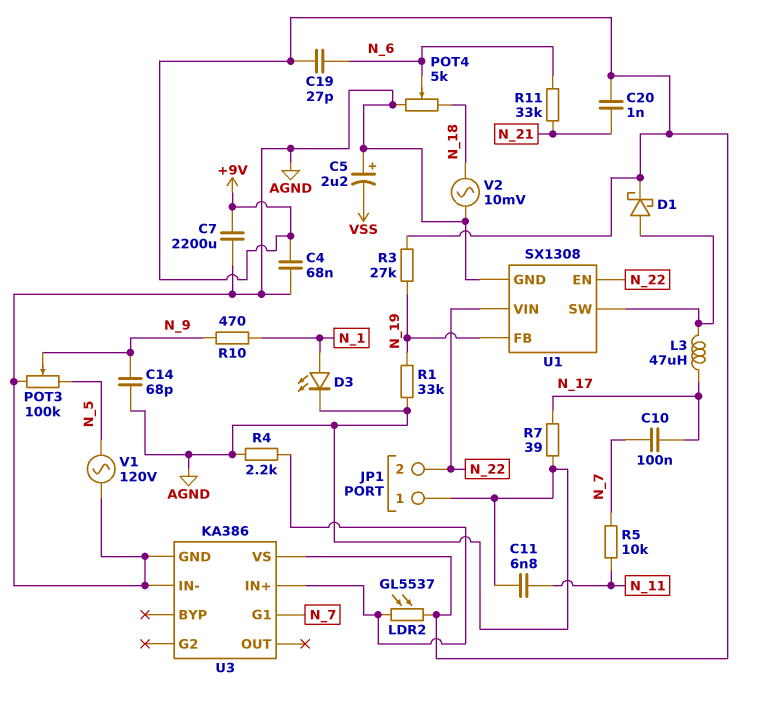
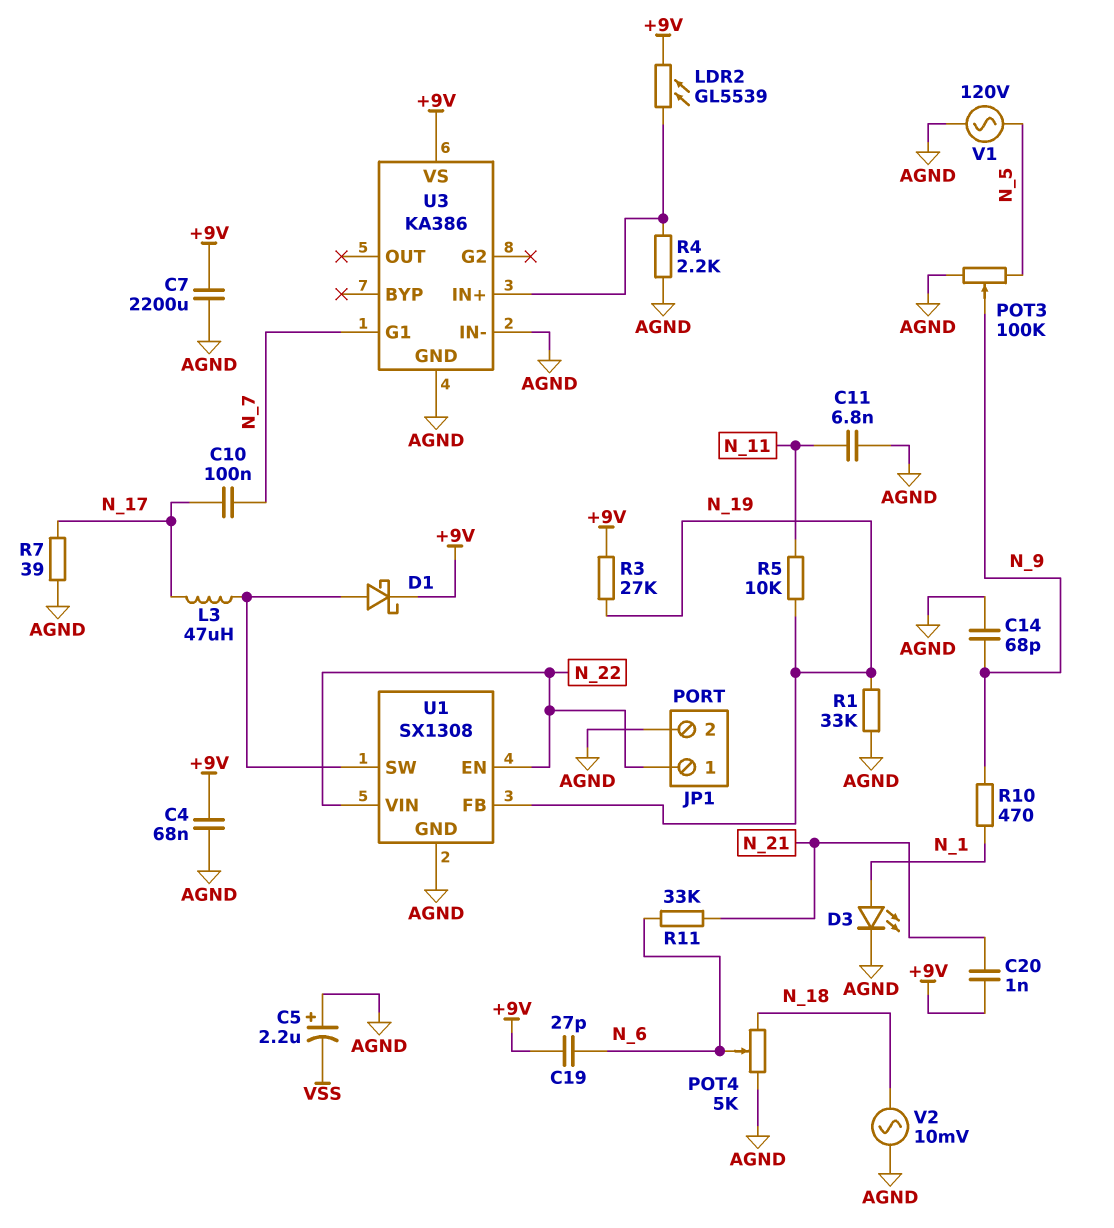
JP1 pin 1: AGND -> N_22
JP1 pin 2: N_22 -> AGND
LDR2: GL5537 (+9V, U3/IN+) -> GL5539 (+9V, U3/IN+)
R5: 10k (N_7, N_11) -> 10k (N_11, N_19)

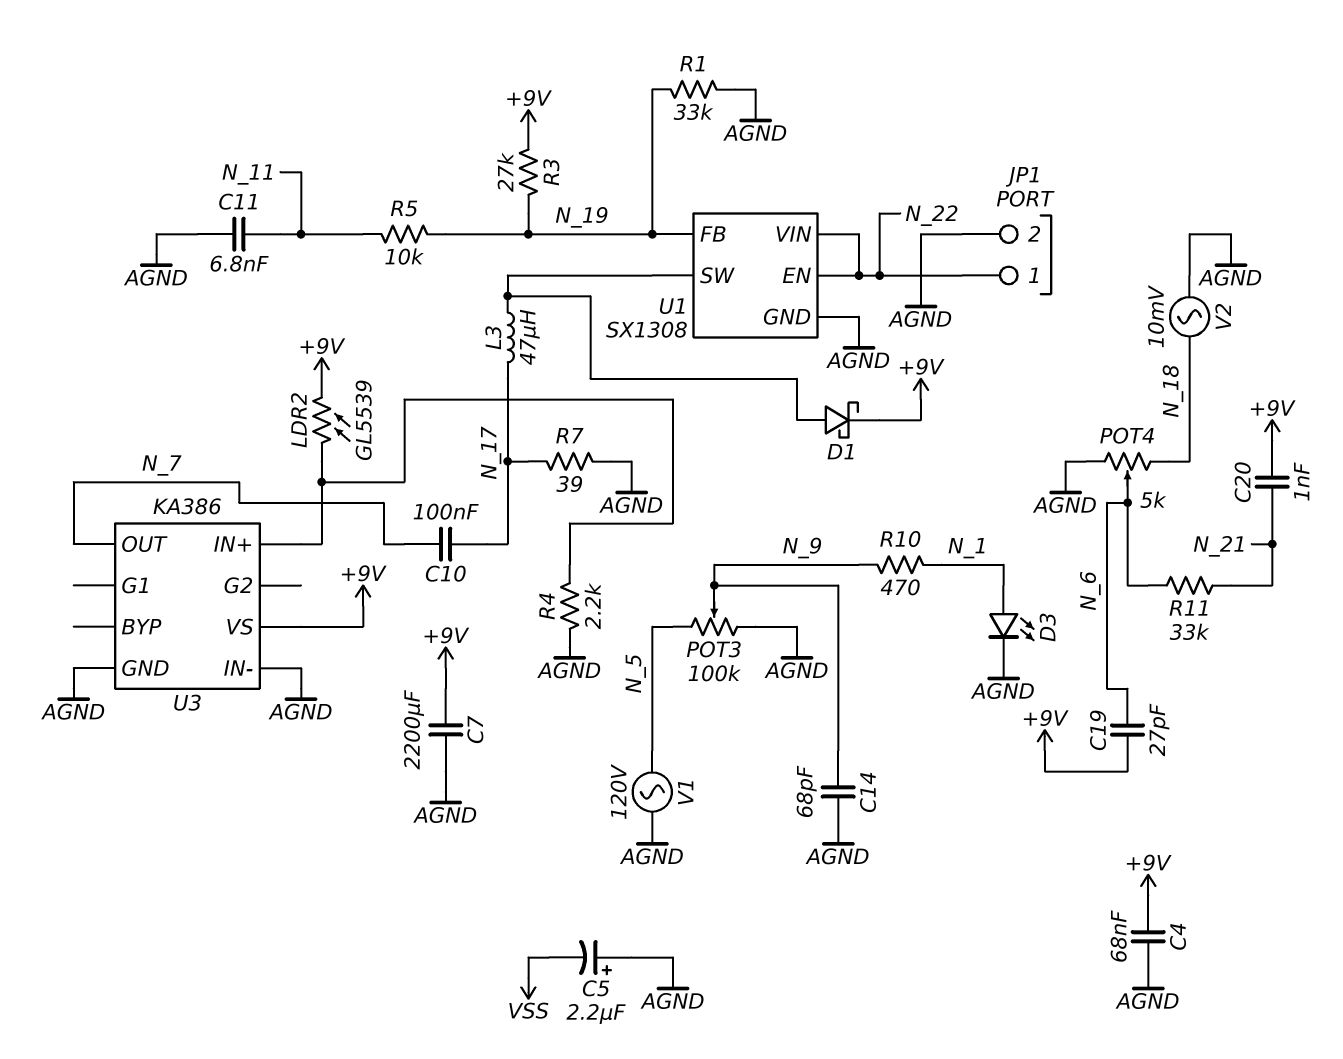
U3 pin G1: N_7 -> none
U3 pin OUT: none -> N_7

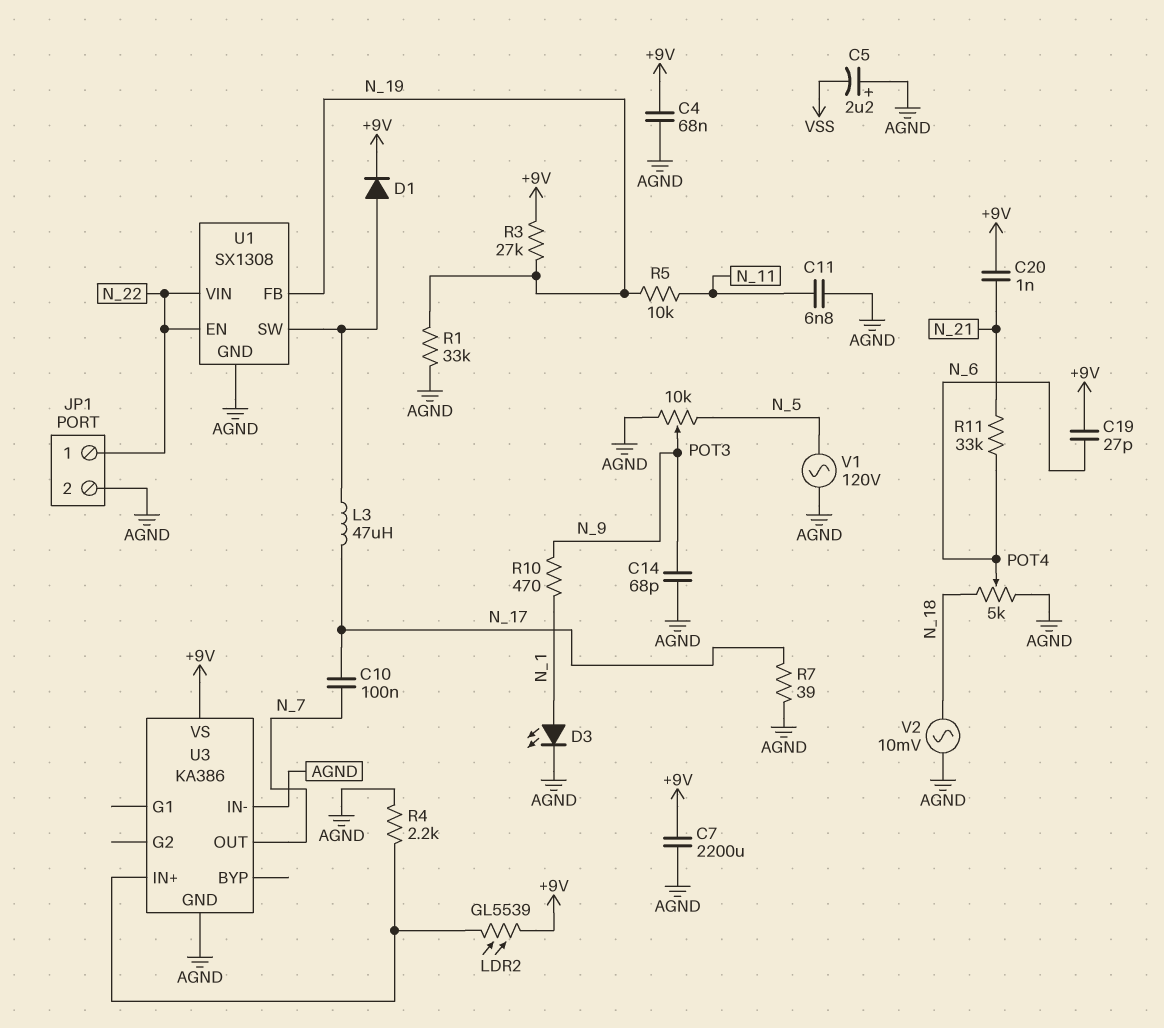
D1: schottky (A U1/SW, K +9V) -> diode (A U1/SW, K +9V)
POT3: 100k (AGND, N_5, wiper N_9) -> 10k (AGND, N_5, wiper N_9)

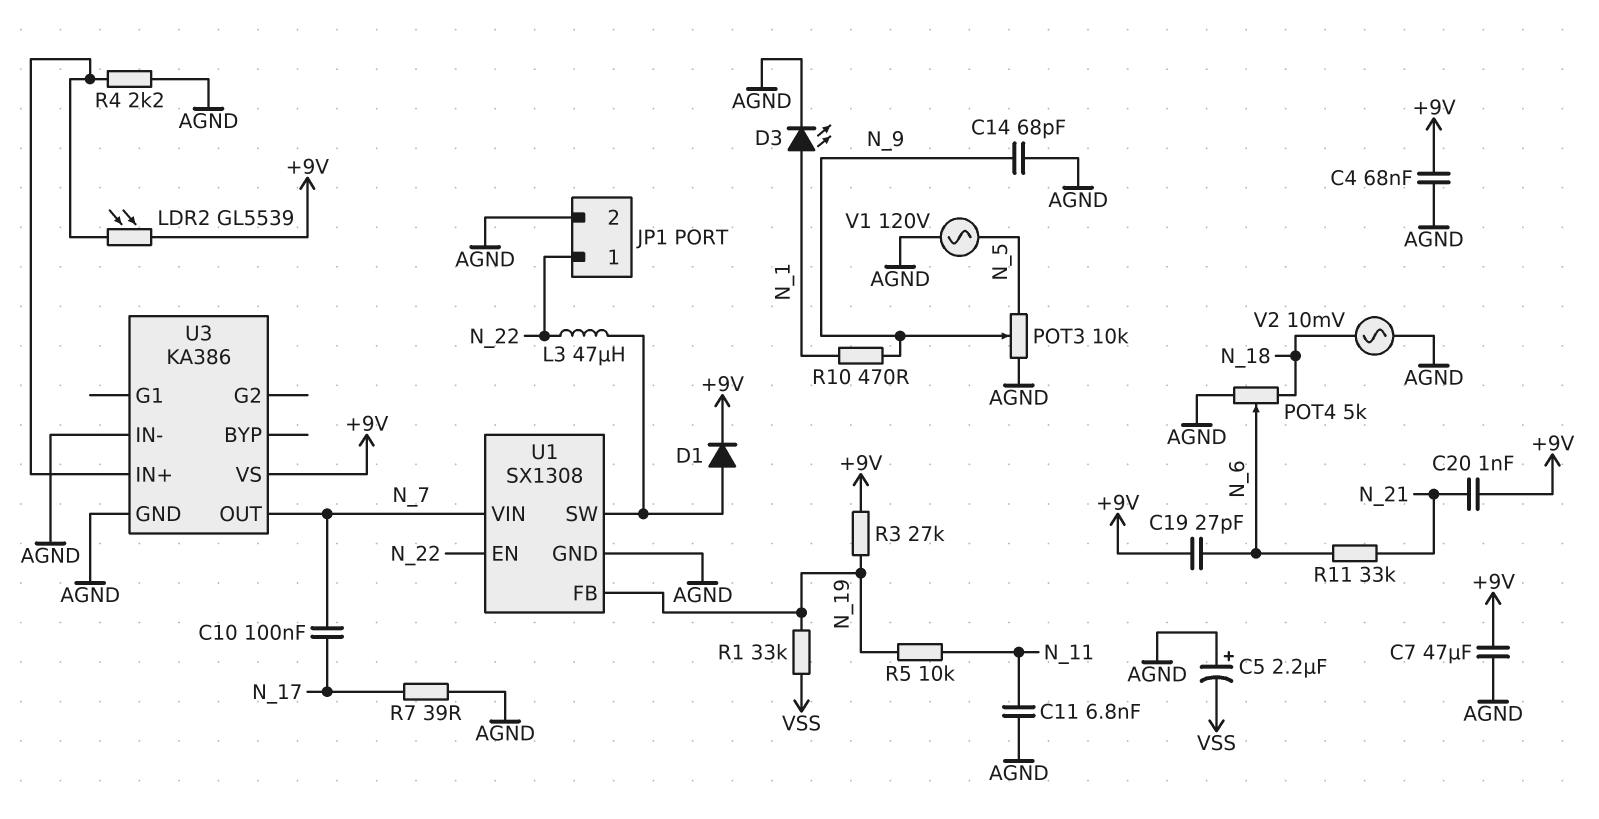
C7: 2200uF (+9V, AGND) -> 47uF (+9V, AGND)
L3: 47uH (N_17, U1/SW) -> 47uH (N_22, U1/SW)
R1: 33k (AGND, N_19) -> 33k (N_19, VSS)
U1 pin VIN: N_22 -> N_7

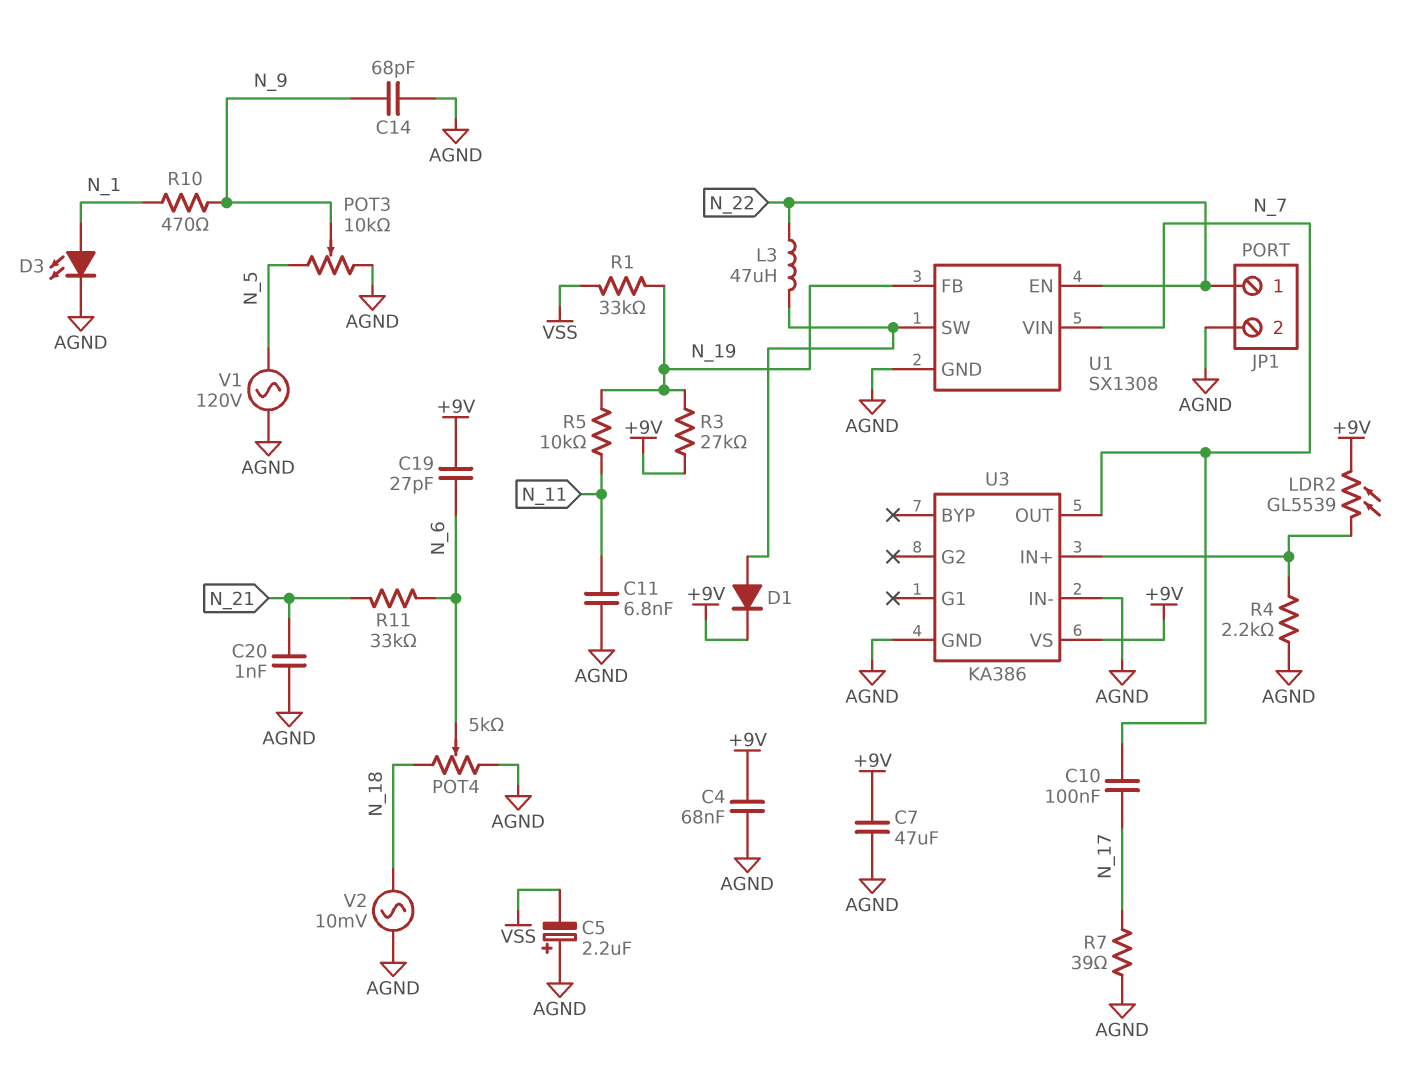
C20: 1nF (+9V, N_21) -> 1nF (AGND, N_21)

